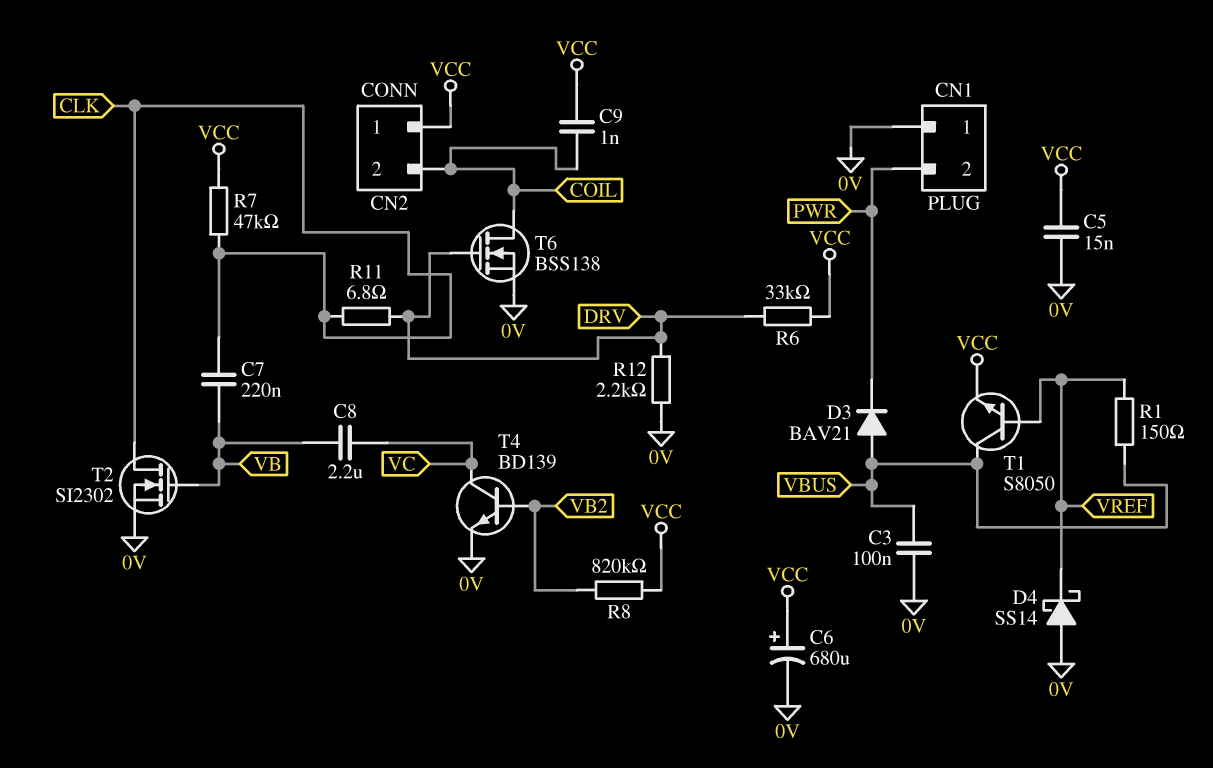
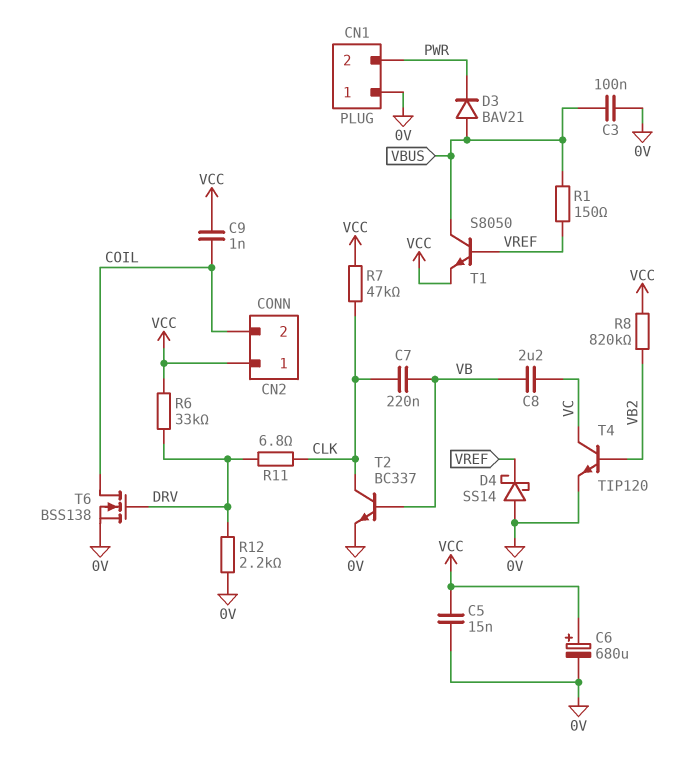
T2: NMOS SI2302 (G VB, D CLK, S 0V) -> NPN BC337 (B VB, C CLK, E 0V)
T4: NPN BD139 (B VB2, C VC, E 0V) -> NPN TIP120 (B VB2, C VC, E 0V)

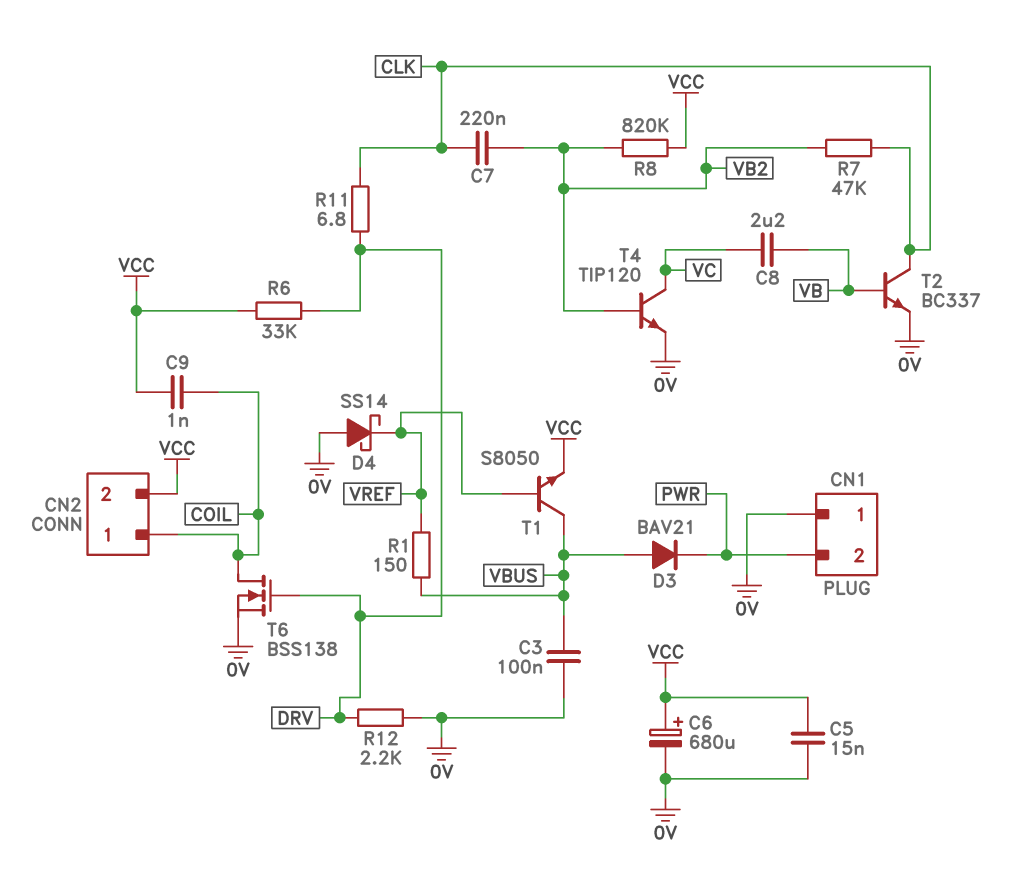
C7: 220nF (CLK, VB) -> 220nF (CLK, VB2)
CN2 pin 1: VCC -> COIL
CN2 pin 2: COIL -> VCC
R7: 47k (CLK, VCC) -> 47k (CLK, VB2)

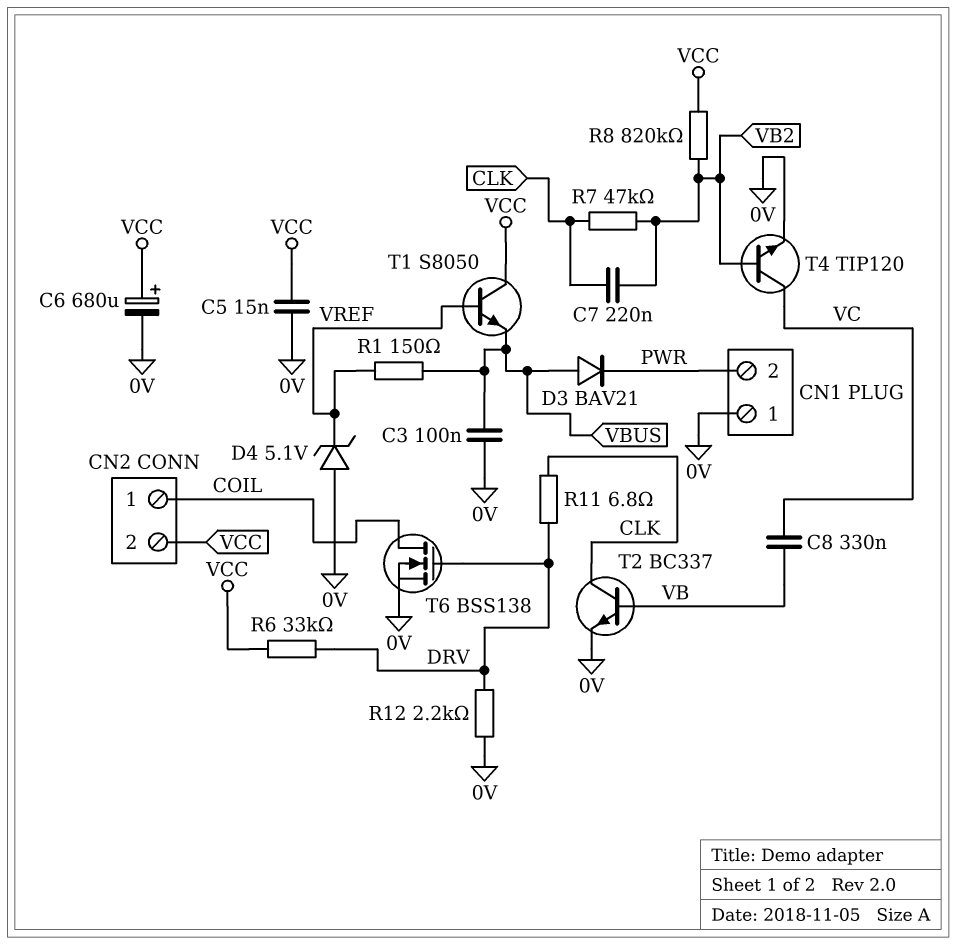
C8: 2.2uF (VB, VC) -> 330nF (VB, VC)
C9: 1nF (COIL, VCC) -> none
D4: schottky SS14 (A 0V, K VREF) -> zener 5.1V (A 0V, K VREF)
T1: NPN S8050 (B VREF, C VBUS, E VCC) -> NPN S8050 (B VREF, C VCC, E VBUS)

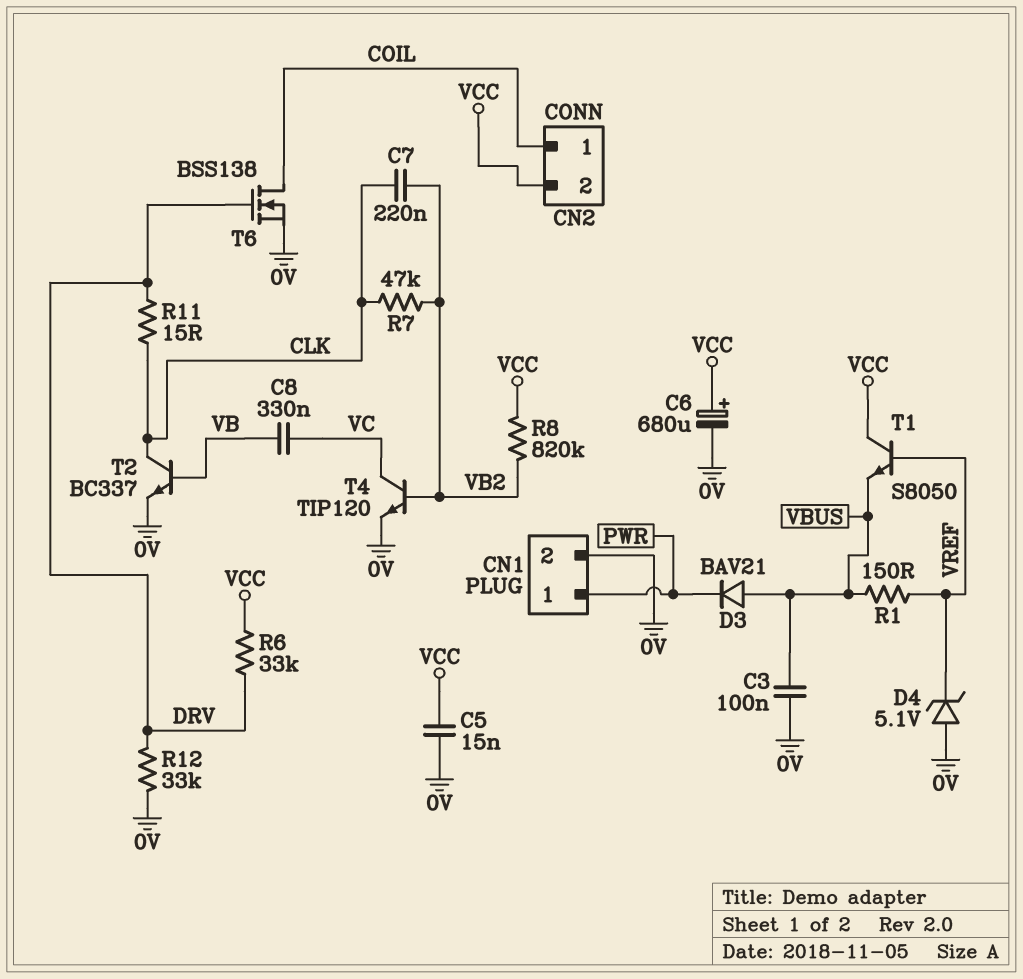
CN1 pin 1: 0V -> PWR
CN1 pin 2: PWR -> 0V
R11: 6.8 (CLK, DRV) -> 15 (CLK, DRV)
R12: 2.2k (0V, DRV) -> 33k (0V, DRV)

